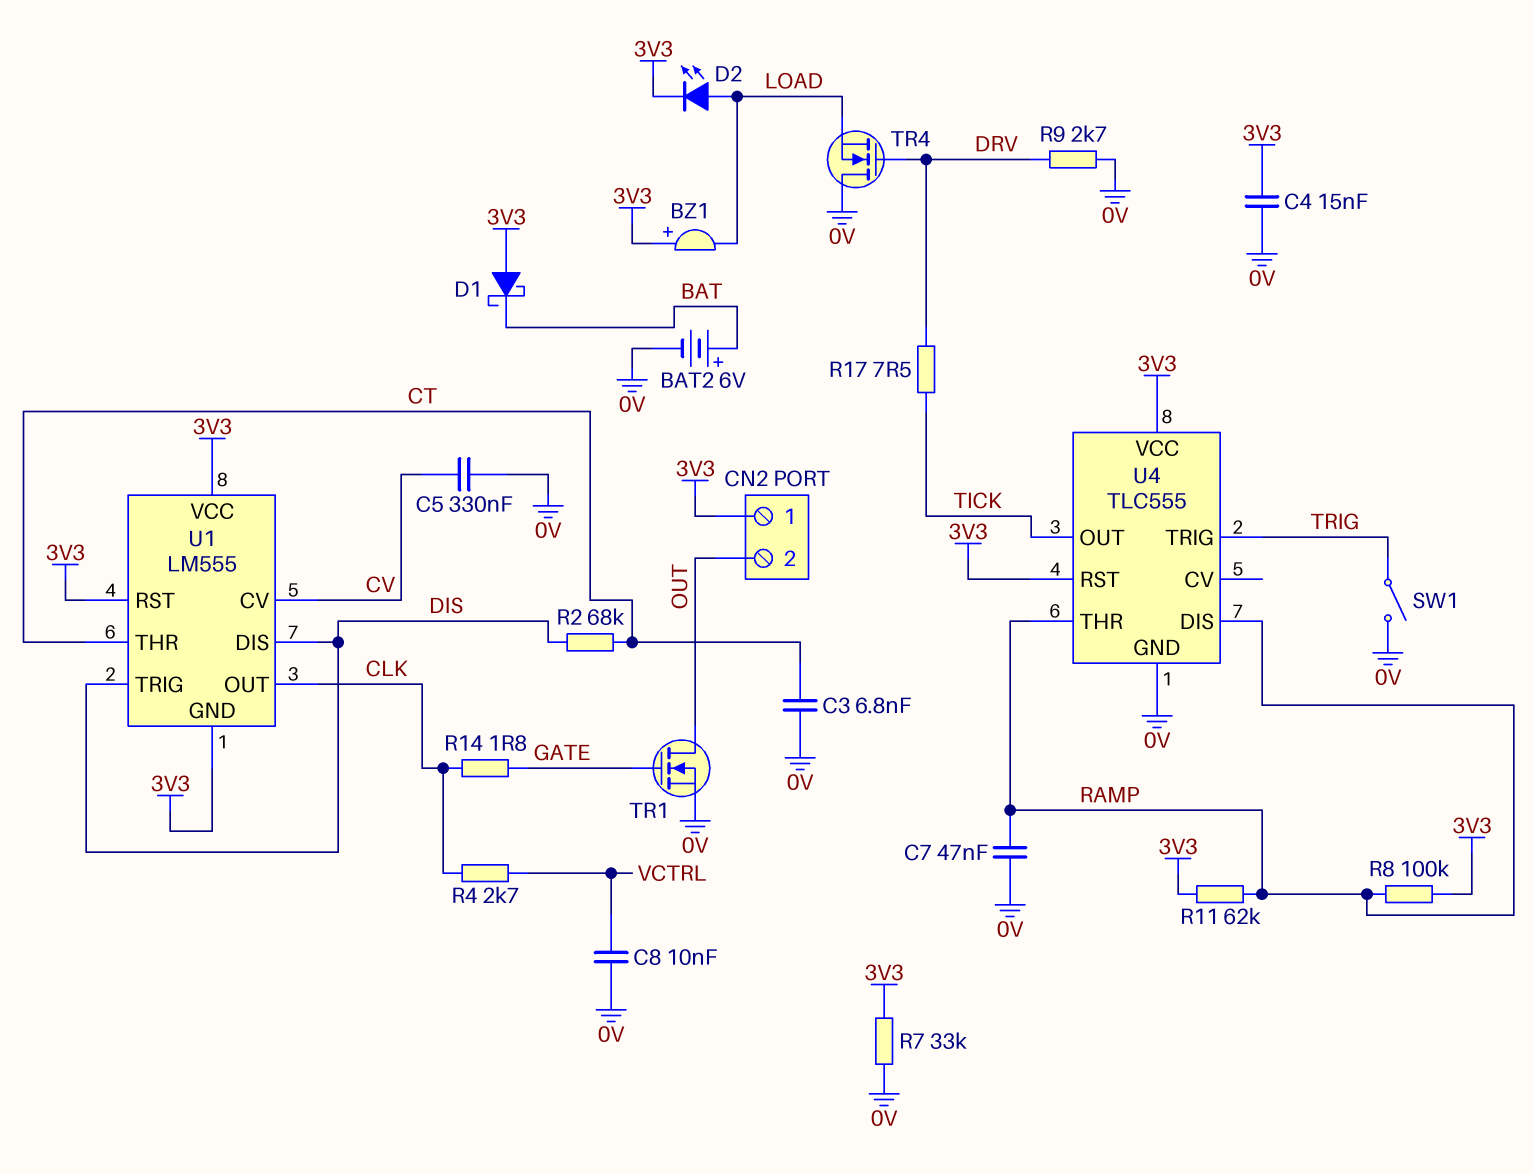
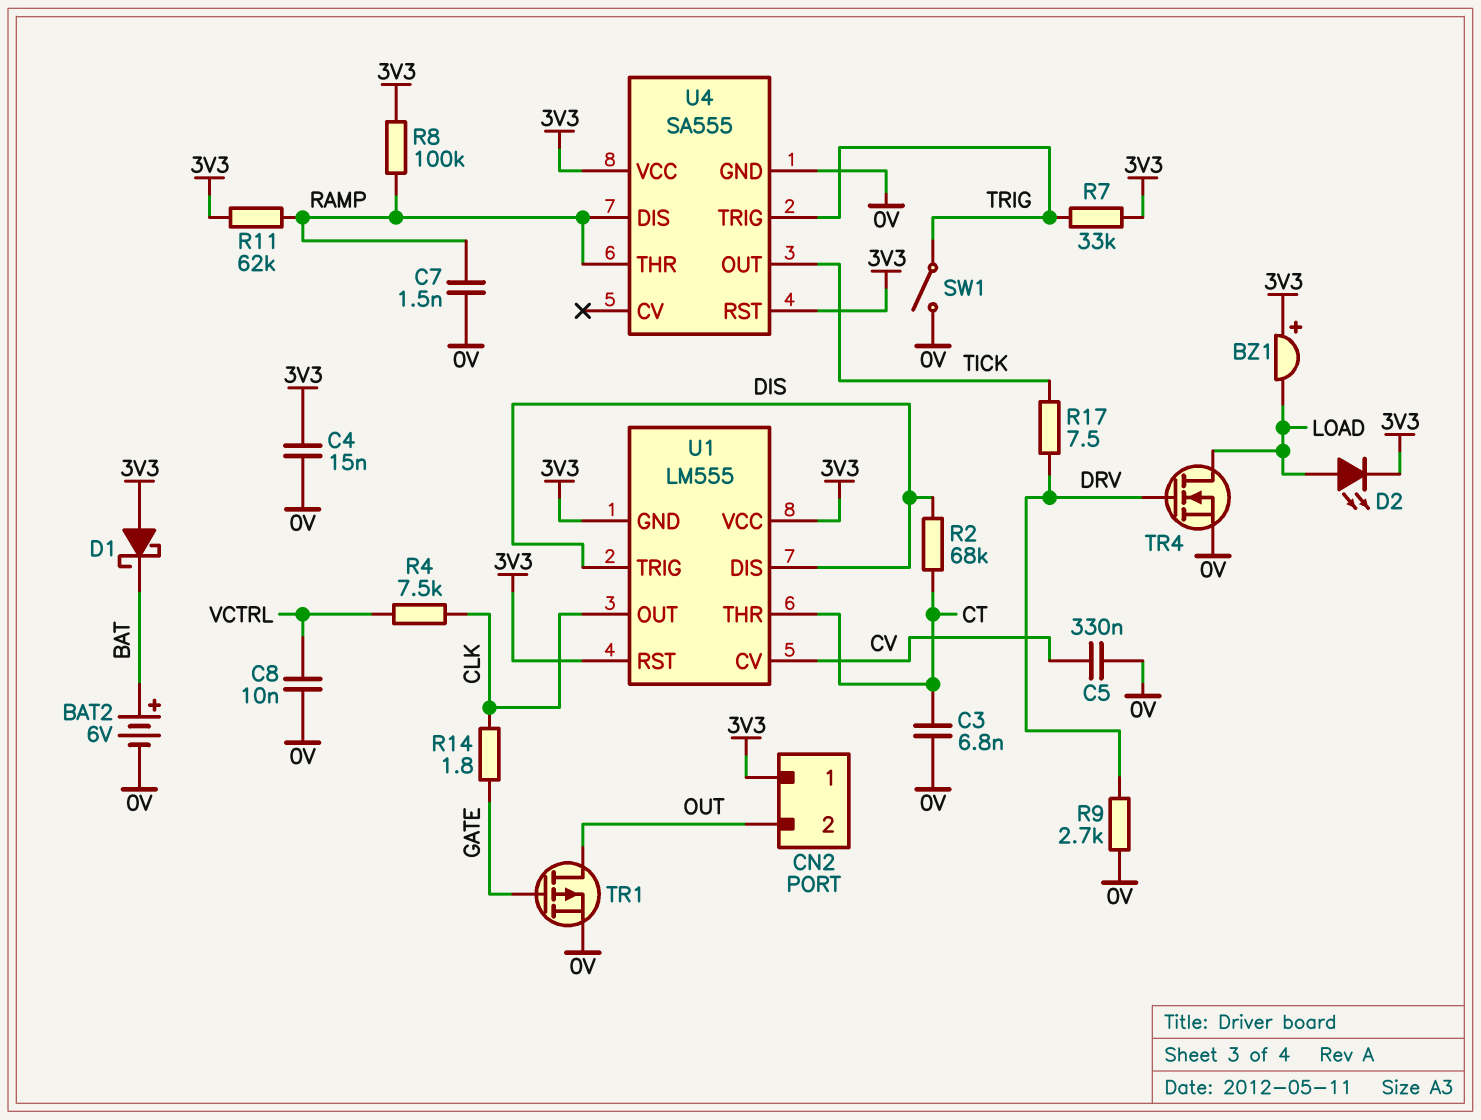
C7: 47nF (0V, RAMP) -> 1.5nF (0V, RAMP)
R4: 2.7k (CLK, VCTRL) -> 7.5k (CLK, VCTRL)
R7: 33k (0V, 3V3) -> 33k (3V3, TRIG)
TR1: NMOS (G GATE, D OUT, S 0V) -> PMOS (G GATE, D OUT, S 0V)
TR4: NMOS (G DRV, D 0V, S LOAD) -> NMOS (G DRV, D LOAD, S 0V)
U4: TLC555 -> SA555

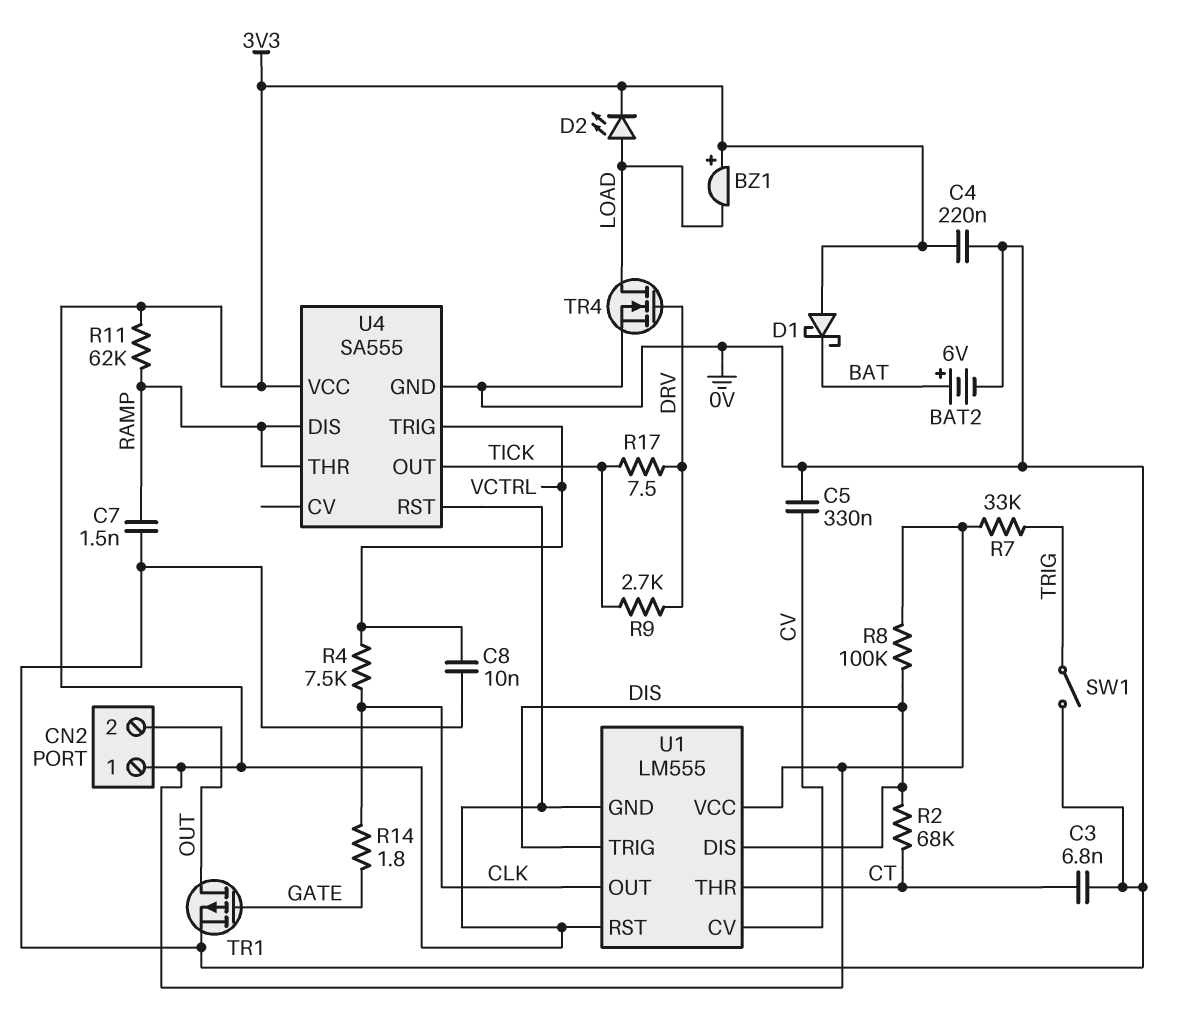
C4: 15nF (0V, 3V3) -> 220nF (0V, 3V3)
R8: 100k (3V3, RAMP) -> 100k (3V3, DIS)
R9: 2.7k (0V, DRV) -> 2.7k (DRV, TICK)
U4 pin TRIG: TRIG -> VCTRL

